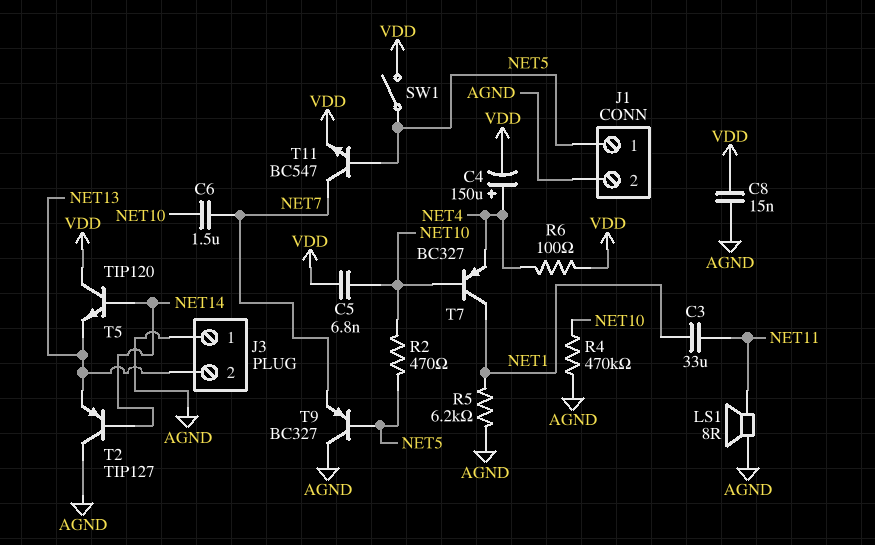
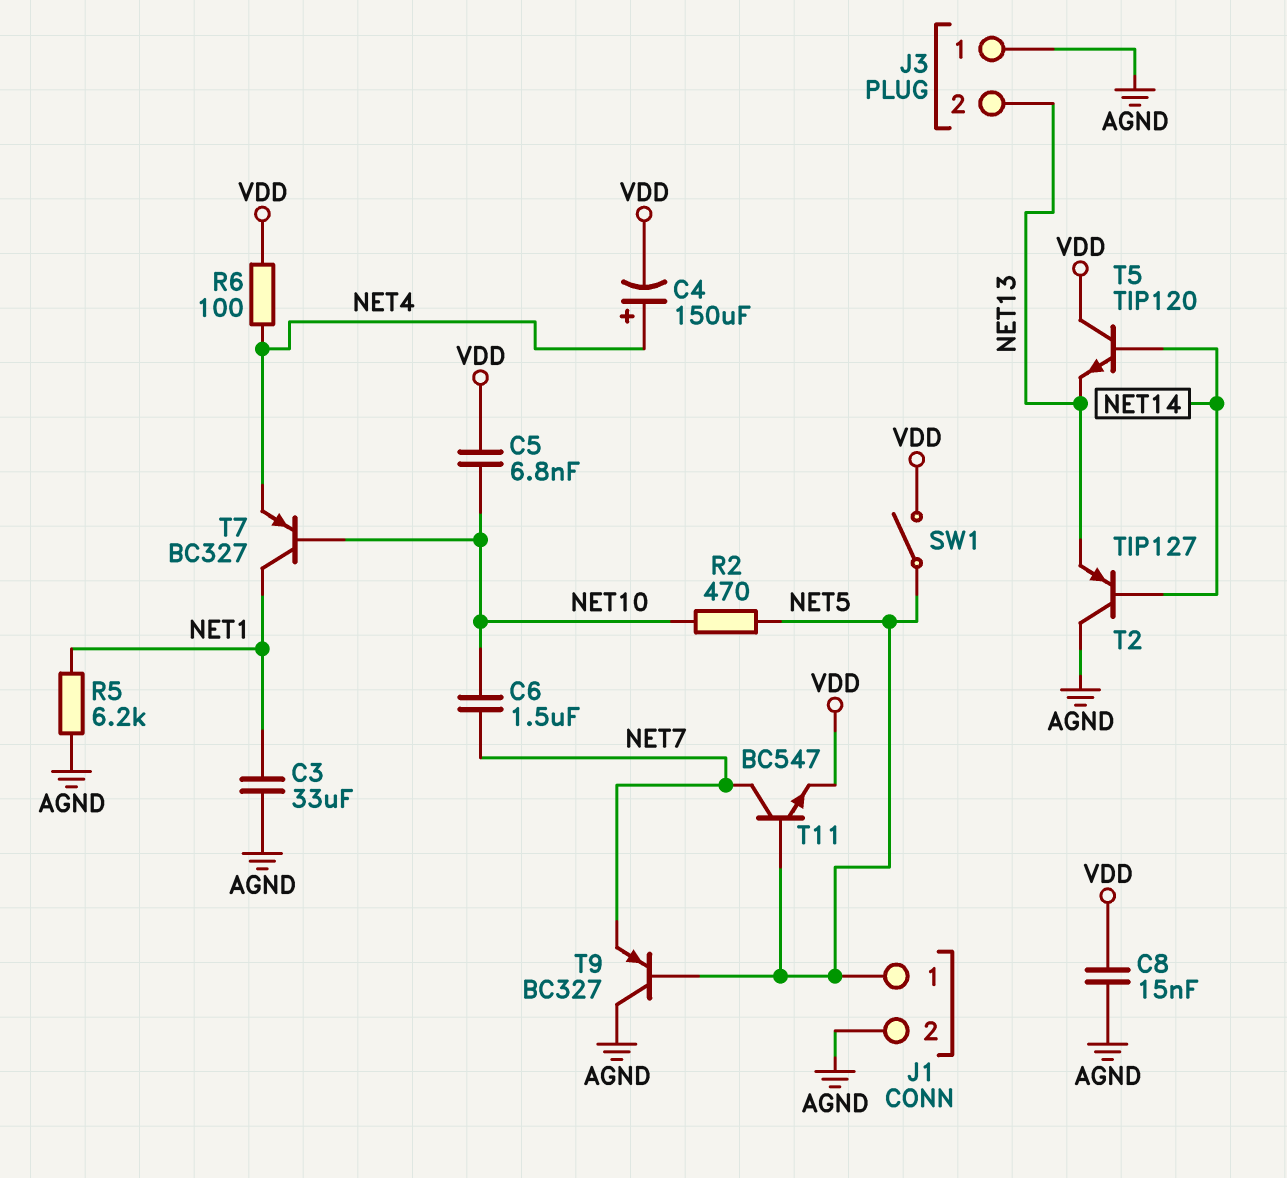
C3: 33uF (NET1, NET11) -> 33uF (AGND, NET1)
LS1: speaker 8R (AGND, NET11) -> none
R4: 470k (AGND, NET10) -> none

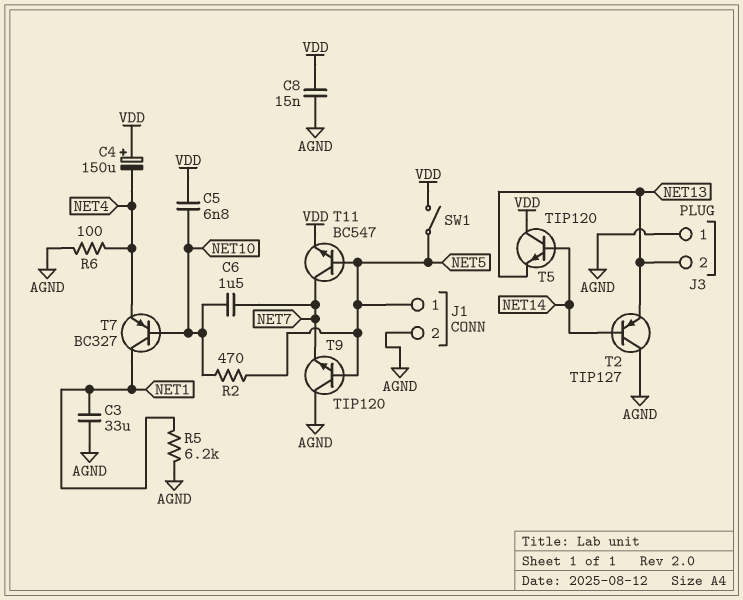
C4: 150uF (plus NET4, minus VDD) -> 150uF (plus VDD, minus NET4)
R6: 100 (NET4, VDD) -> 100 (AGND, NET4)
T9: PNP BC327 (B NET5, C AGND, E NET7) -> NPN TIP120 (B NET5, C AGND, E NET7)

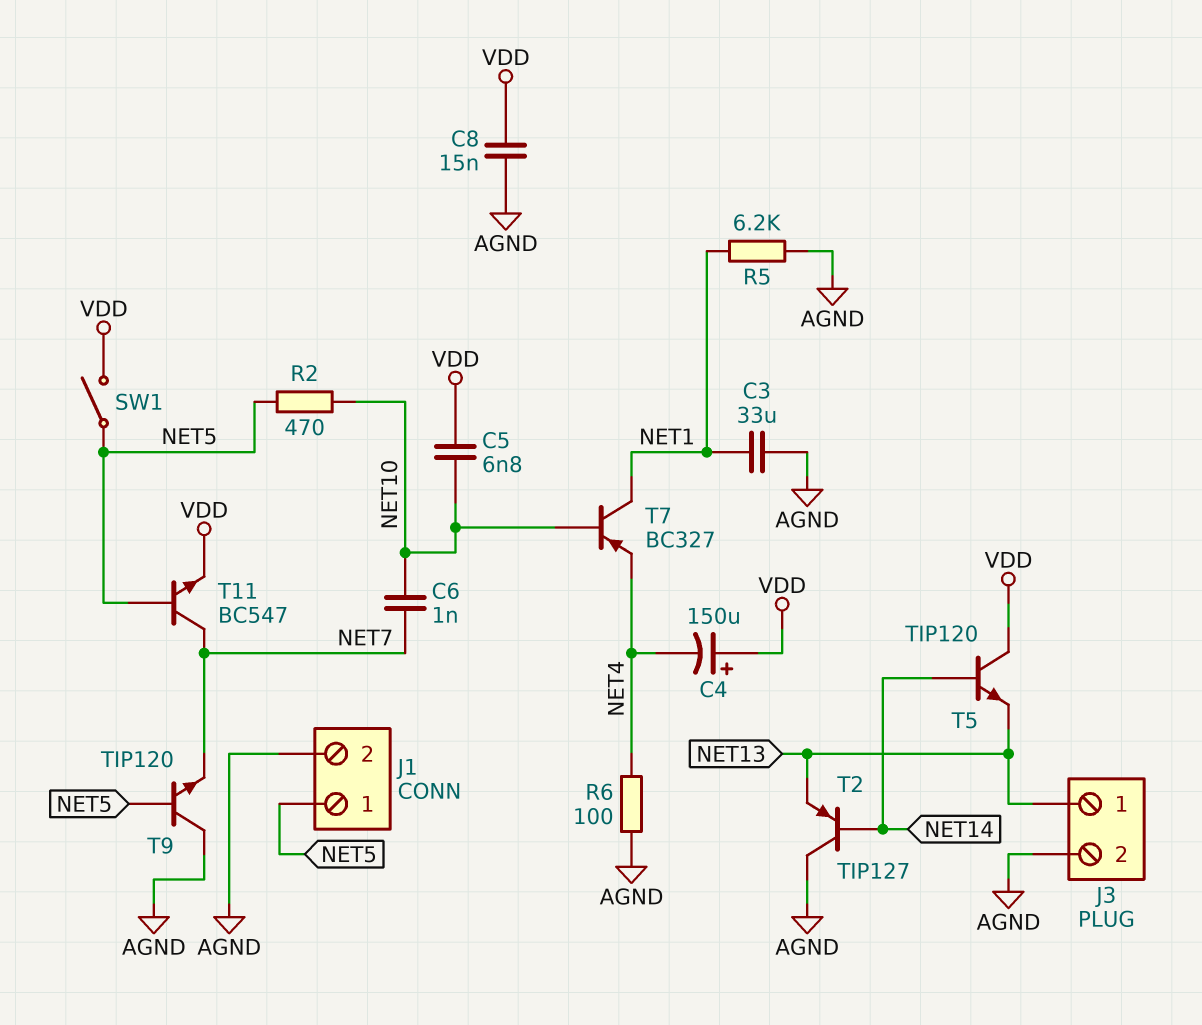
C6: 1.5uF (NET7, NET10) -> 1nF (NET7, NET10)
J3 pin 1: AGND -> NET13
J3 pin 2: NET13 -> AGND

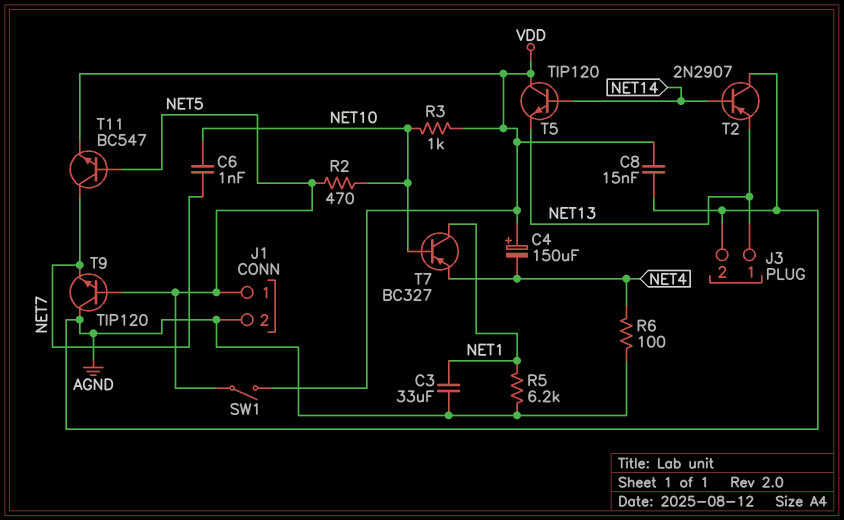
C5: 6.8nF (NET10, VDD) -> none
R3: none -> 1k (NET10, VDD)
T2: PNP TIP127 (B NET14, C AGND, E NET13) -> PNP 2N2907 (B NET14, C AGND, E NET13)

